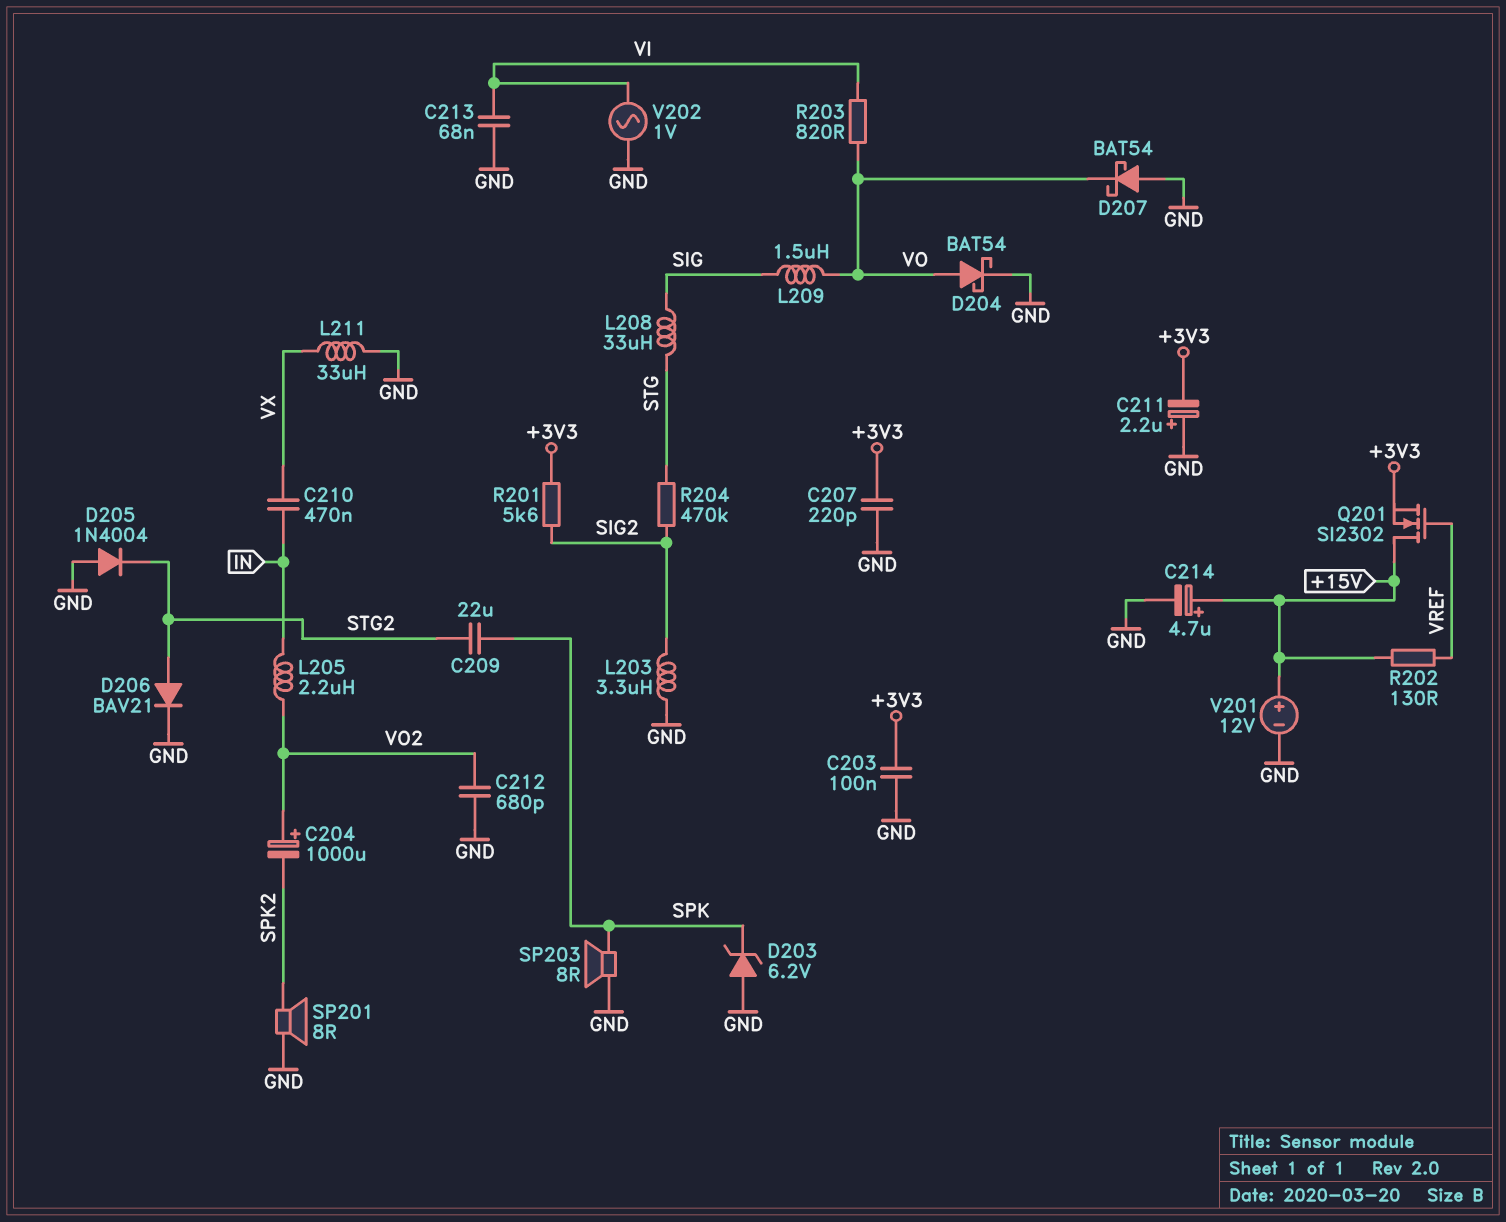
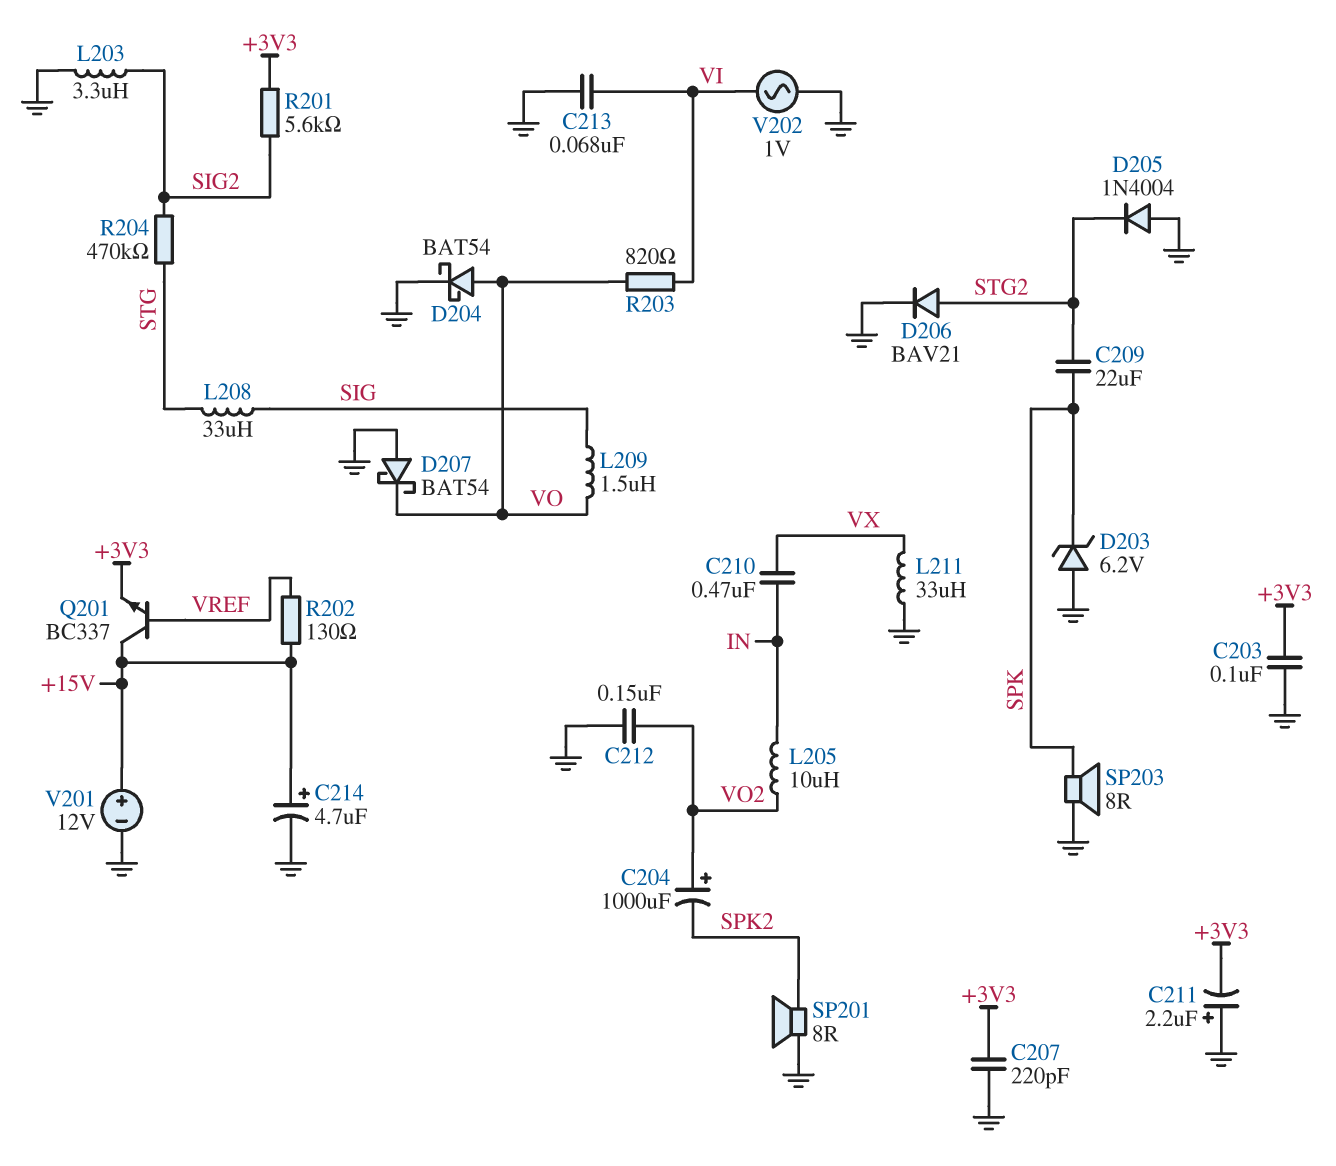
C212: 680pF (GND, VO2) -> 150nF (GND, VO2)
L205: 2.2uH (IN, VO2) -> 10uH (IN, VO2)
Q201: NMOS SI2302 (G VREF, D +15V, S +3V3) -> NPN BC337 (B VREF, C +15V, E +3V3)

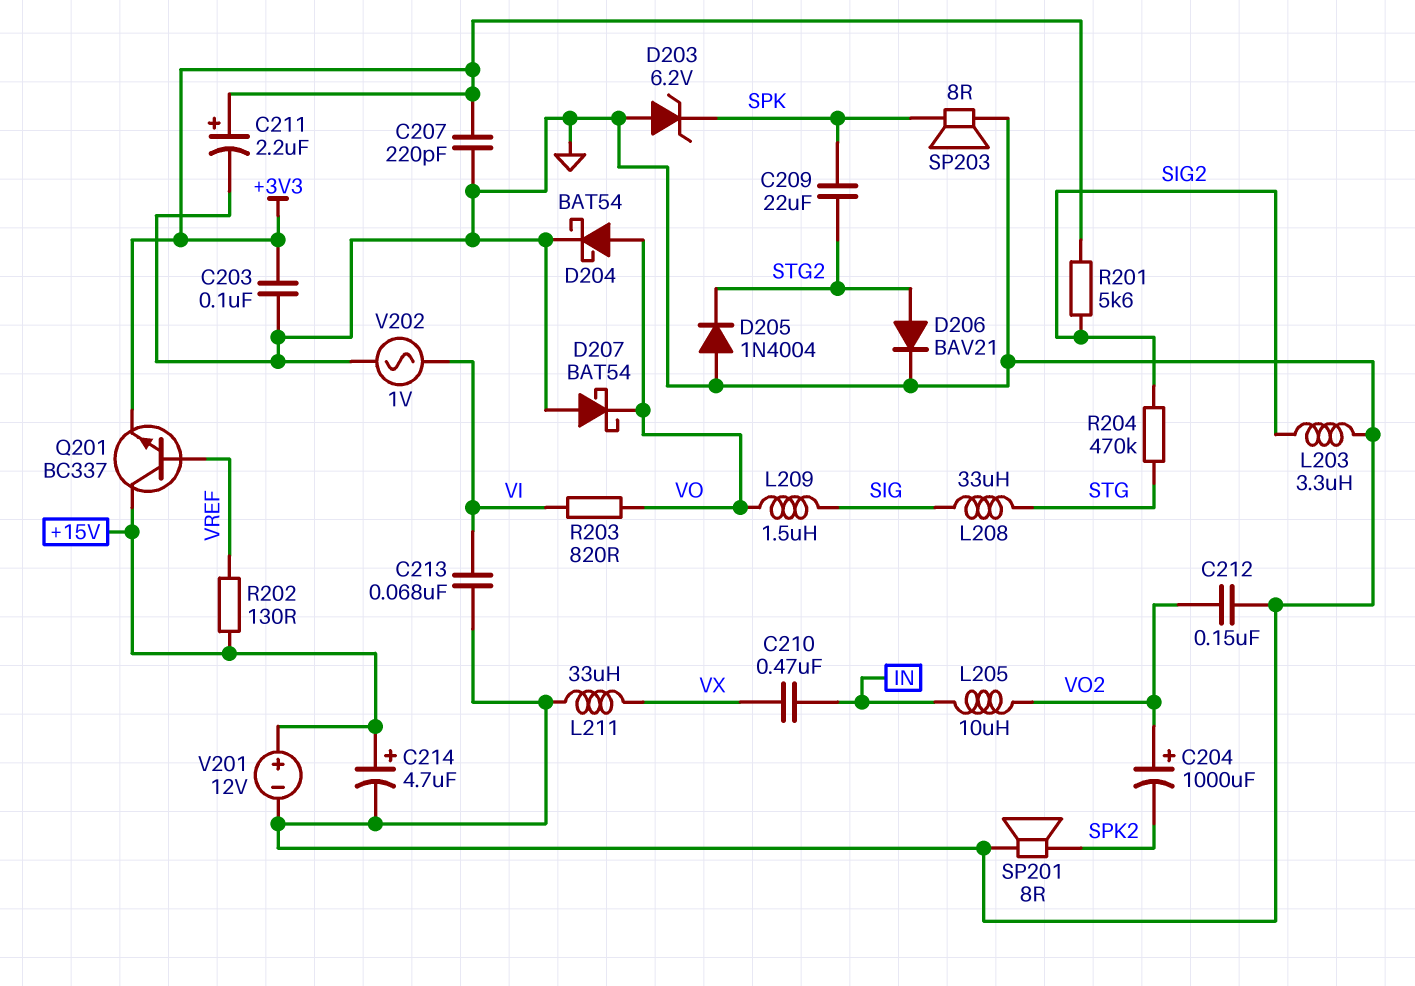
C211: 2.2uF (plus GND, minus +3V3) -> 2.2uF (plus +3V3, minus GND)

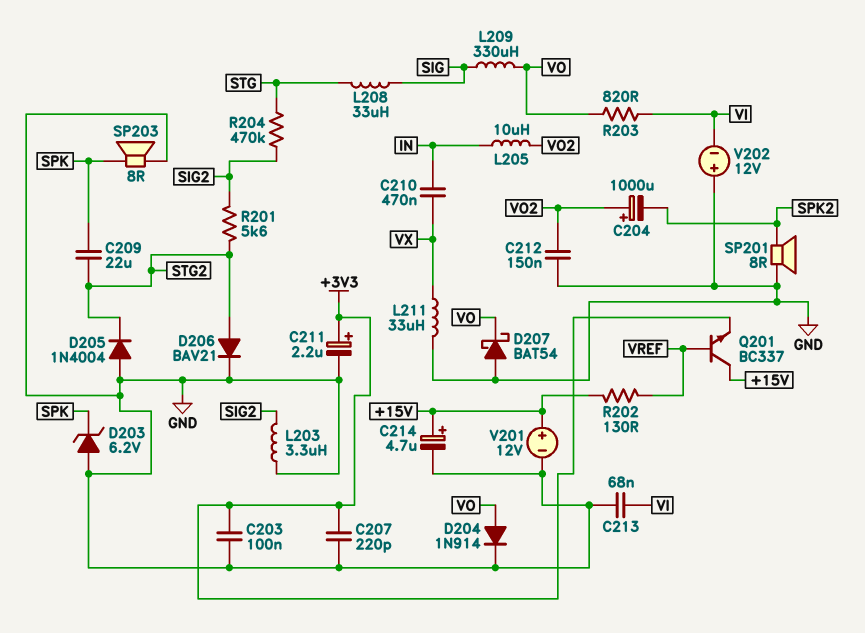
D204: schottky BAT54 (A VO, K GND) -> diode 1N914 (A VO, K GND)
L209: 1.5uH (SIG, VO) -> 330uH (SIG, VO)
R201: 5.6k (+3V3, SIG2) -> 5.6k (SIG2, STG2)
V202: AC 1V (GND, VI) -> 12V (plus GND, minus VI)

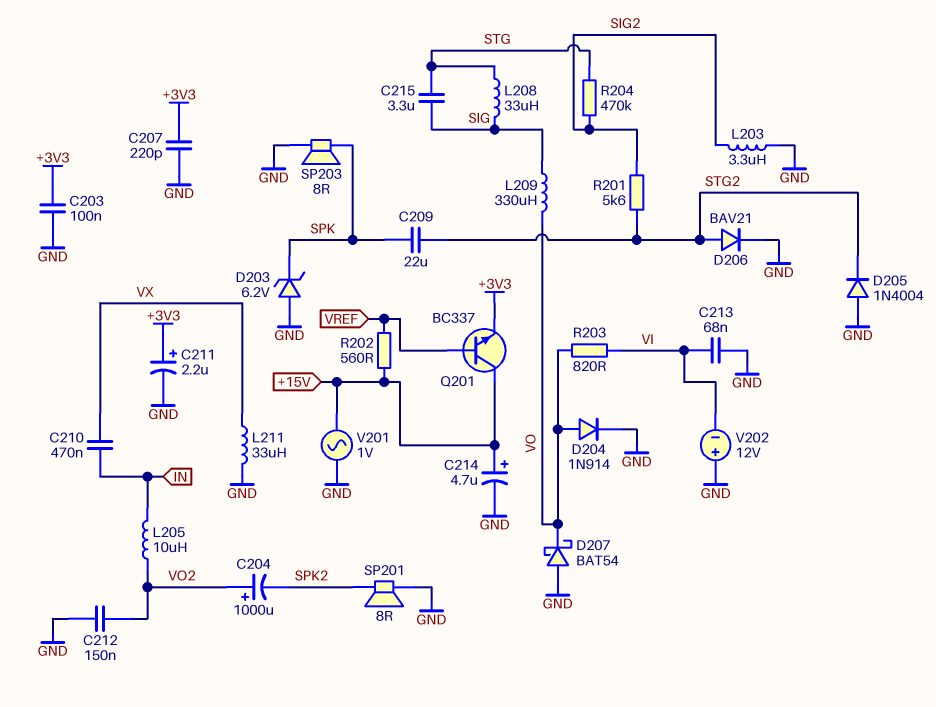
C215: none -> 3.3uF (SIG, STG)
R202: 130 (+15V, VREF) -> 560 (+15V, VREF)
V201: 12V (plus +15V, minus GND) -> AC 1V (+15V, GND)

